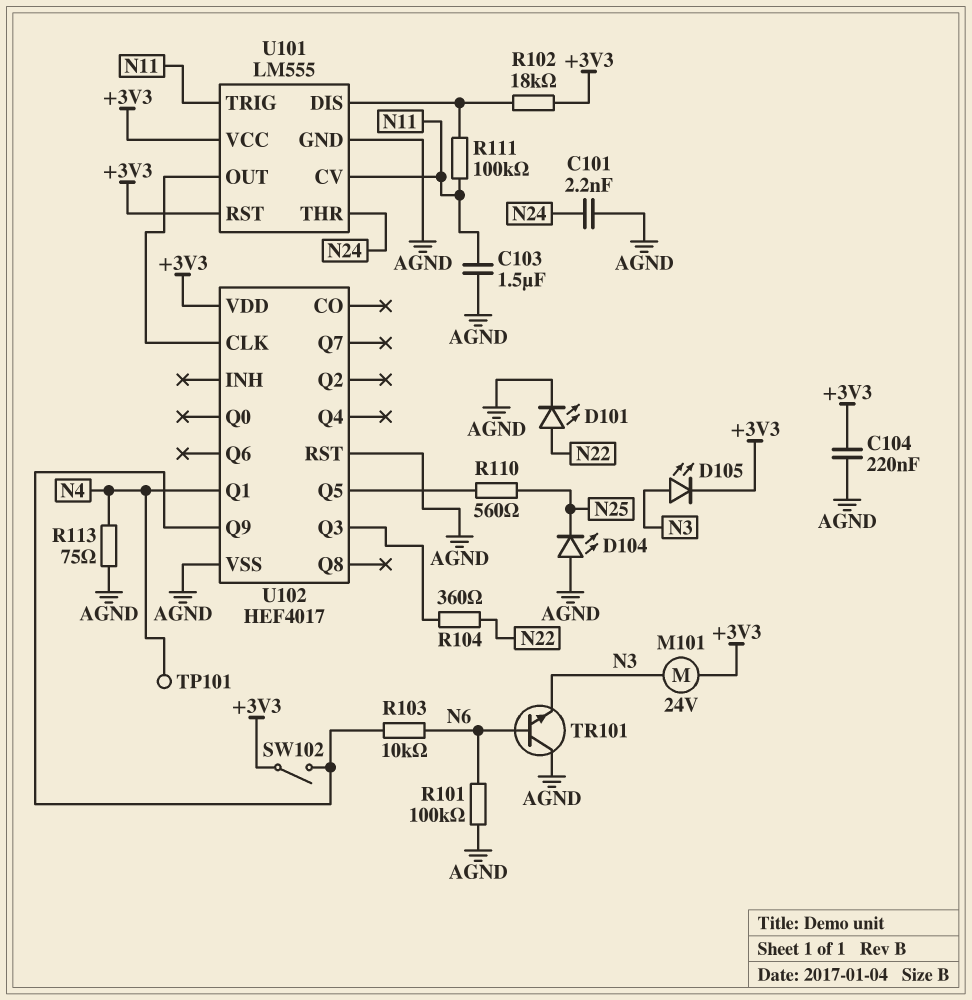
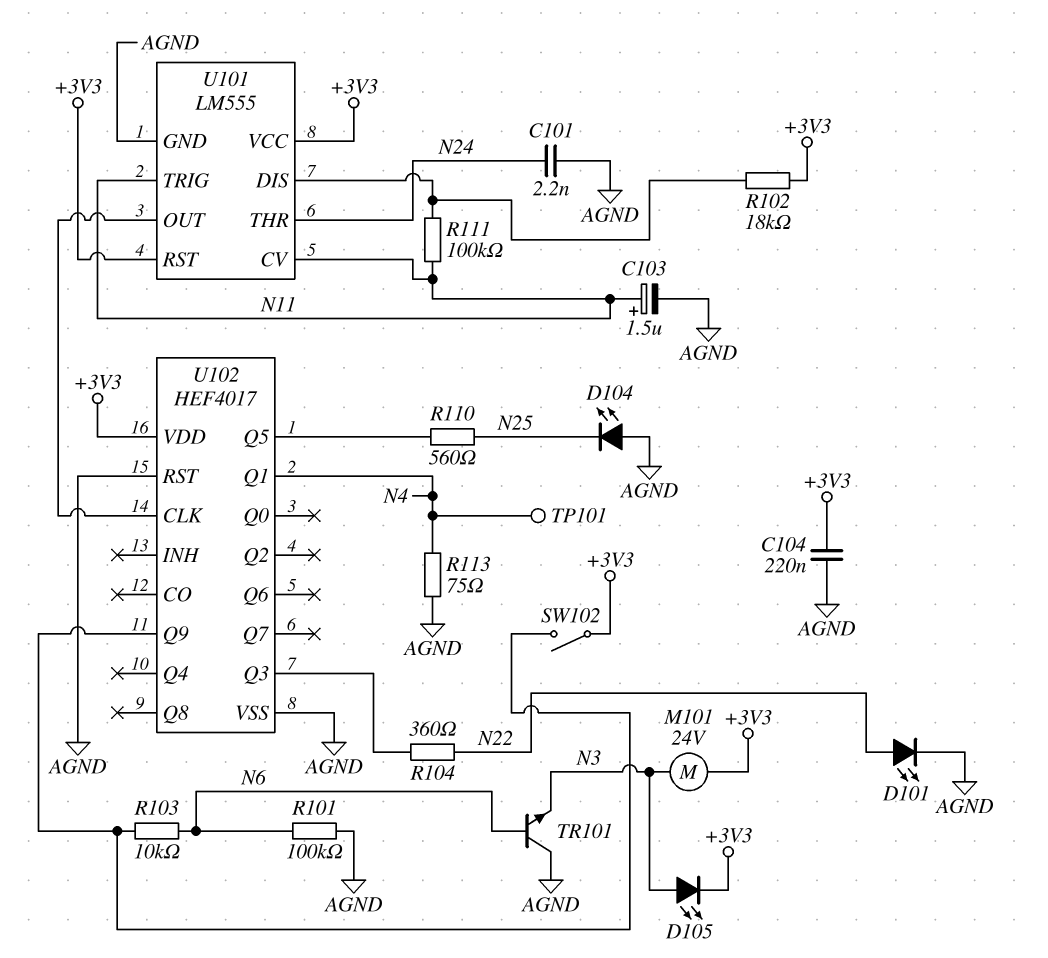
C103: 1.5uF (AGND, N11) -> 1.5uF (plus N11, minus AGND)

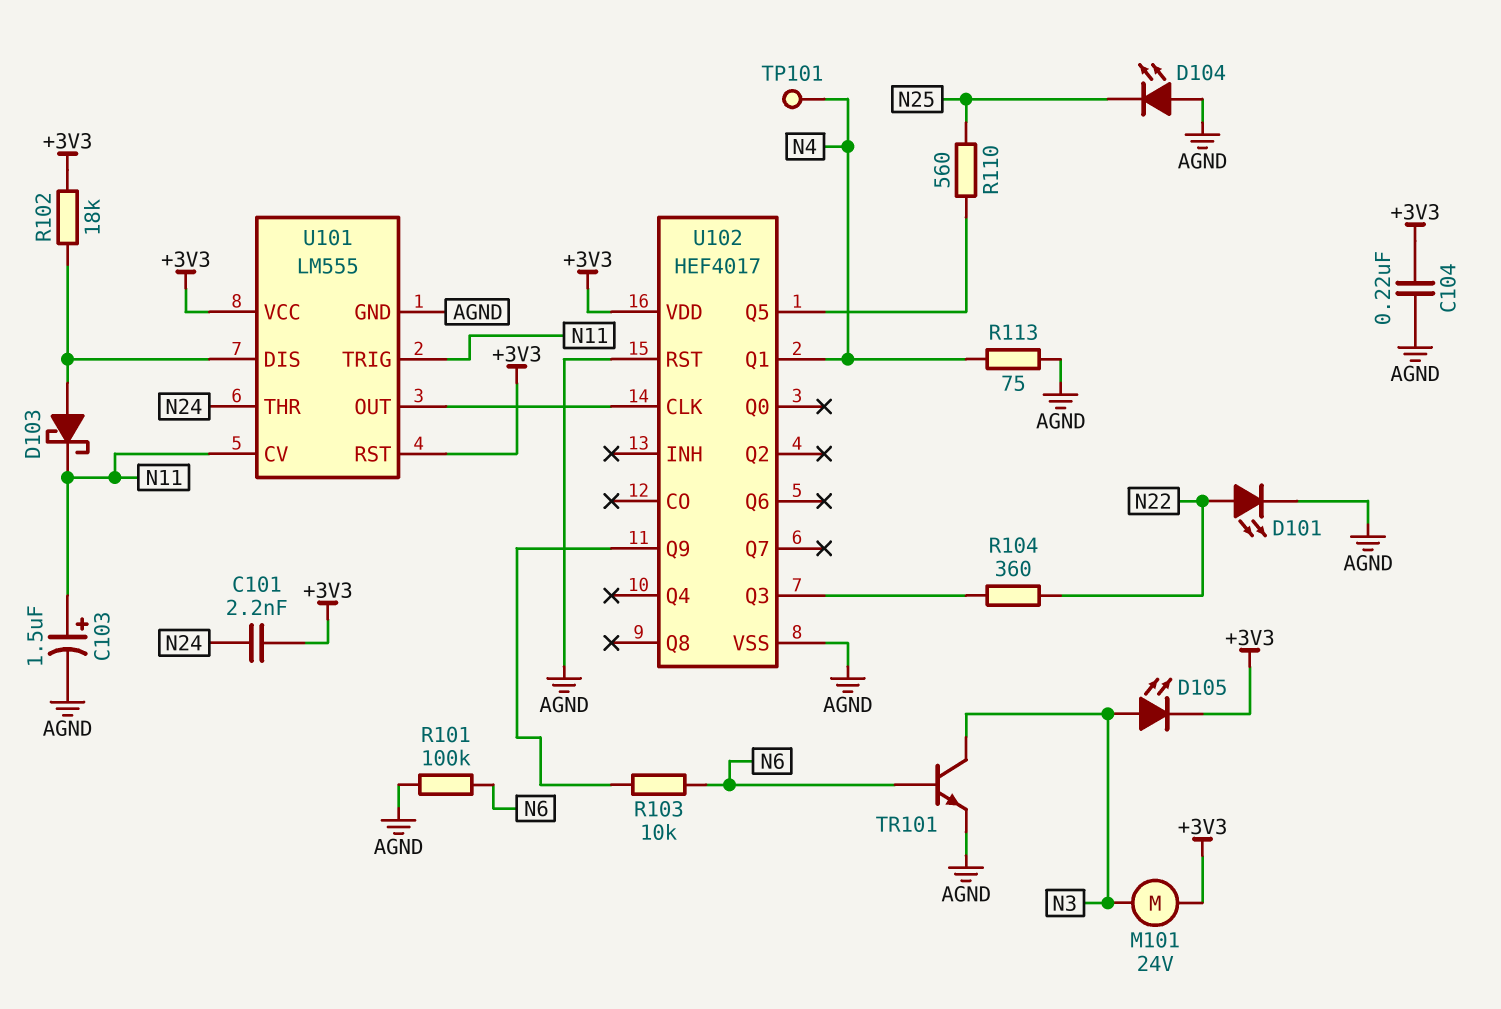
C101: 2.2nF (AGND, N24) -> 2.2nF (+3V3, N24)
D103: none -> schottky (A U101/DIS, K N11)
R111: 100k (N11, U101/DIS) -> none
SW102: switch (+3V3, U102/Q9) -> none
TR101: NPN (B N6, C AGND, E N3) -> NPN (B N6, C N3, E AGND)

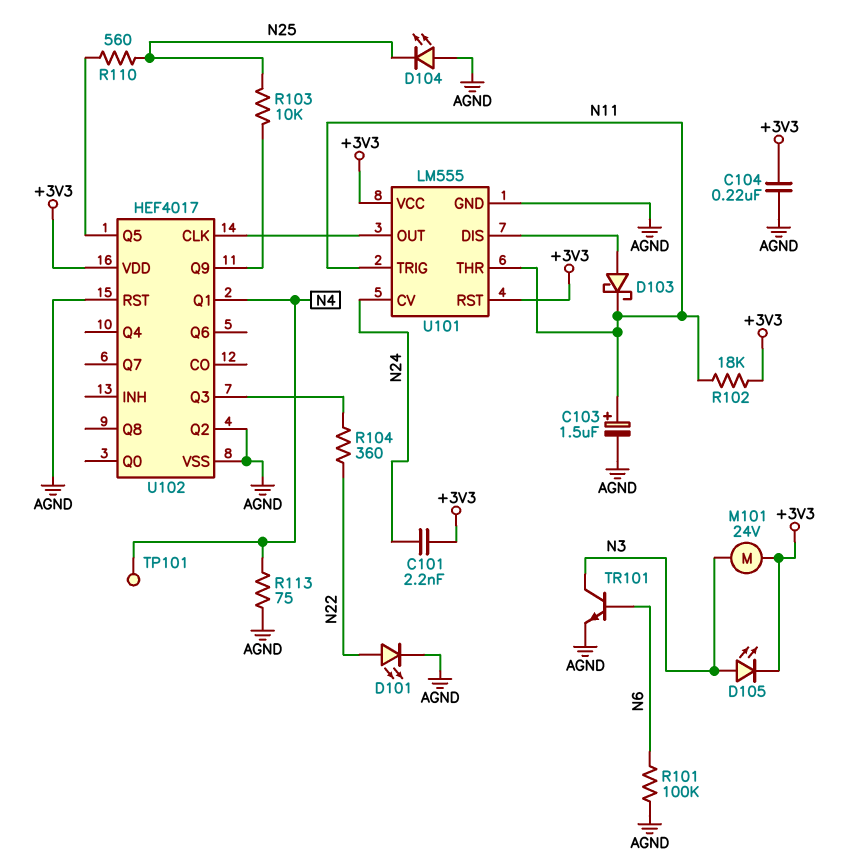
R102: 18k (+3V3, U101/DIS) -> 18k (+3V3, N11)
R103: 10k (N6, U102/Q9) -> 10k (N25, U102/Q9)
U101 pin CV: N11 -> N24
U101 pin THR: N24 -> N11
U102 pin Q2: none -> AGND

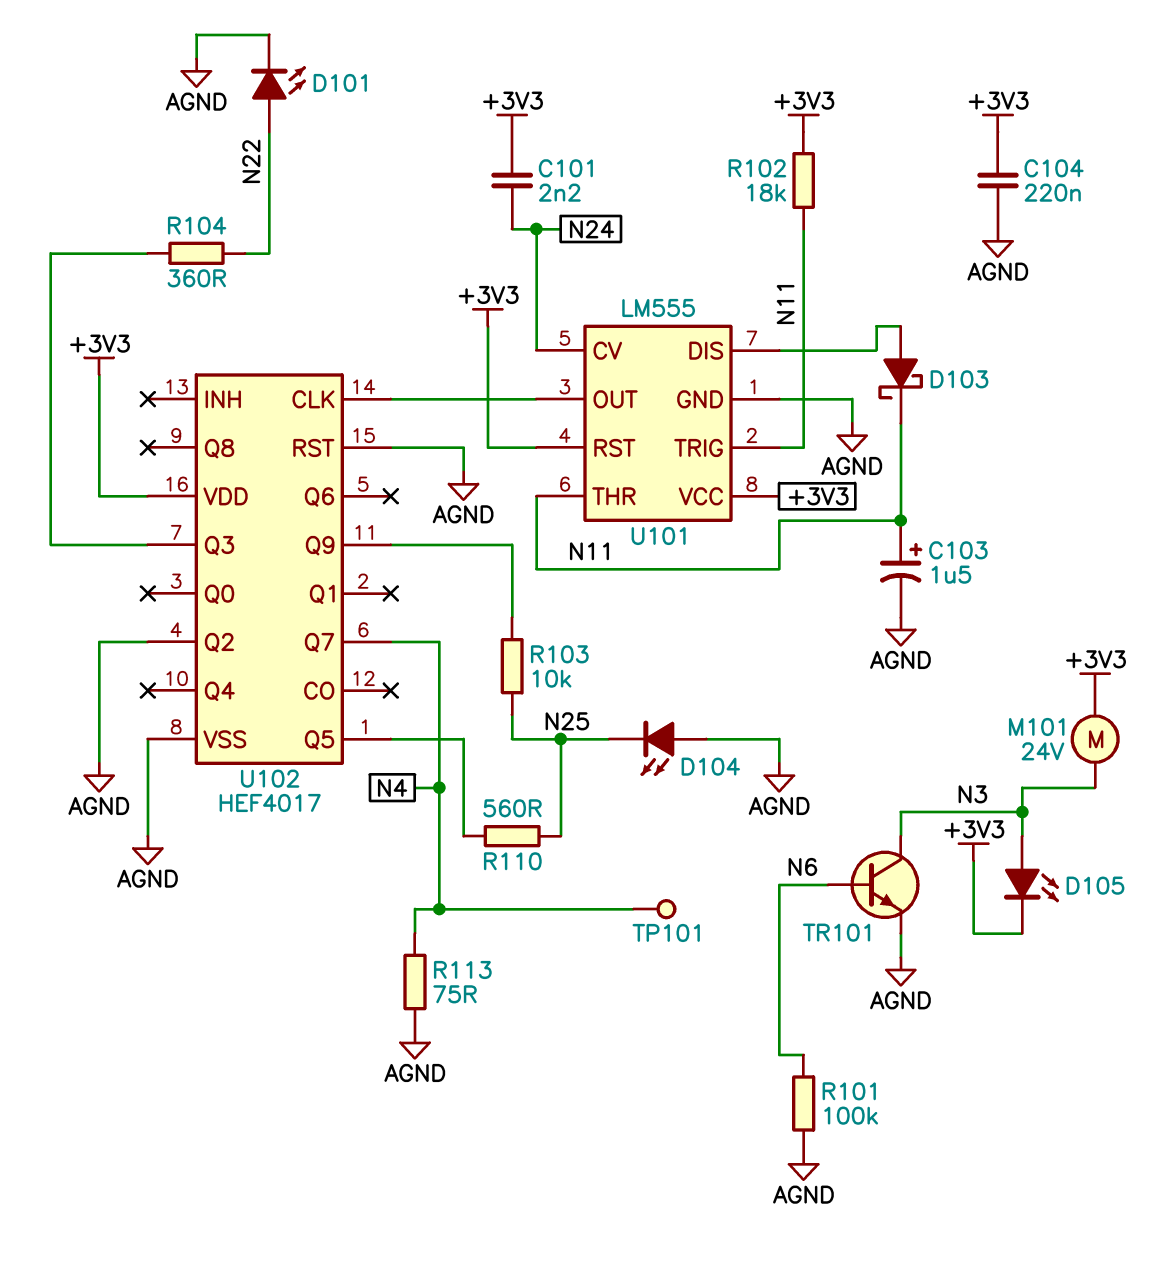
U102 pin Q1: N4 -> none
U102 pin Q7: none -> N4

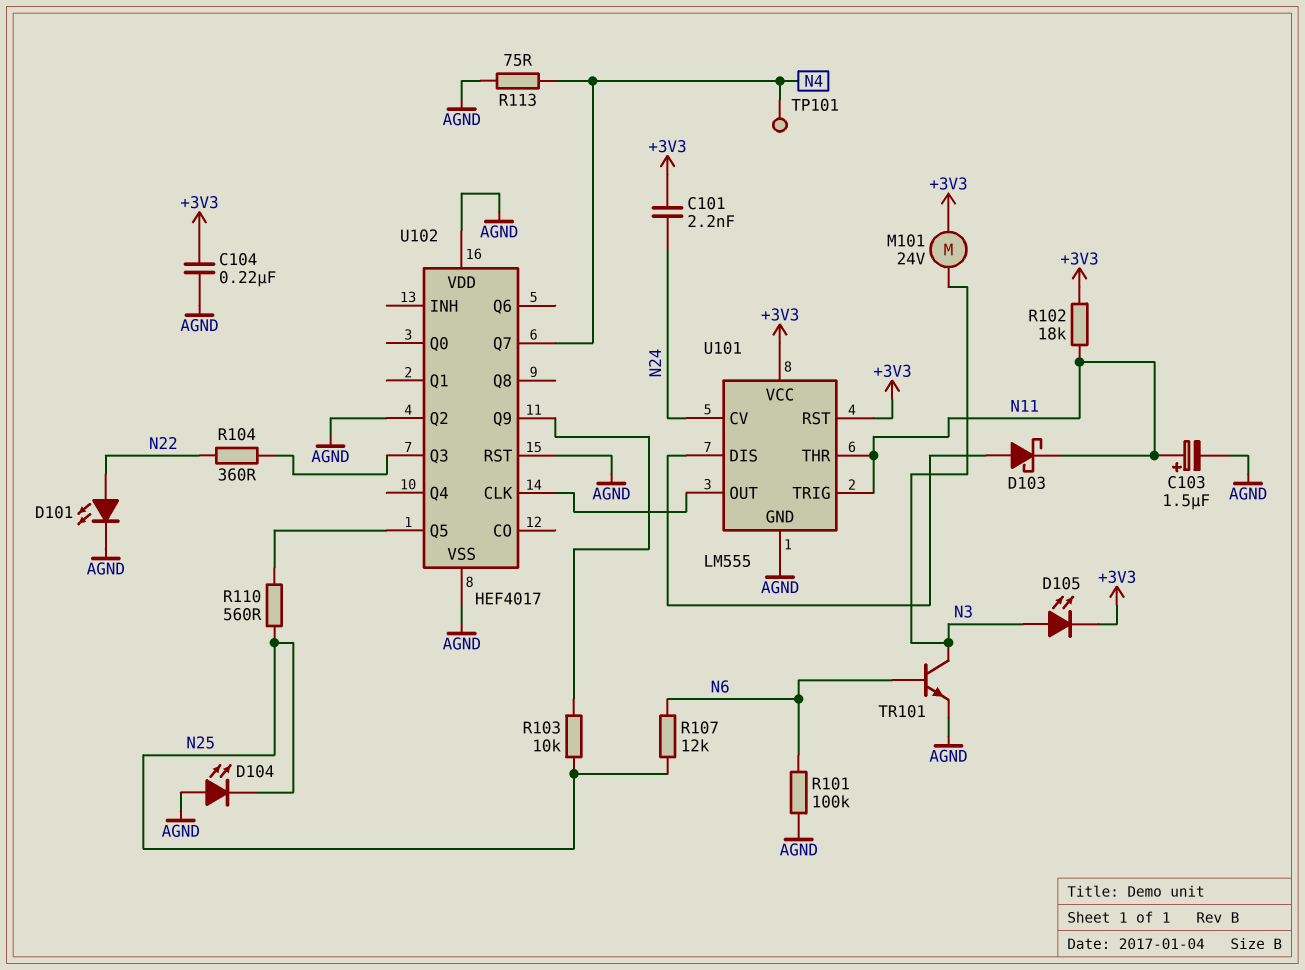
R107: none -> 12k (N6, N25)
U102 pin VDD: +3V3 -> AGND

